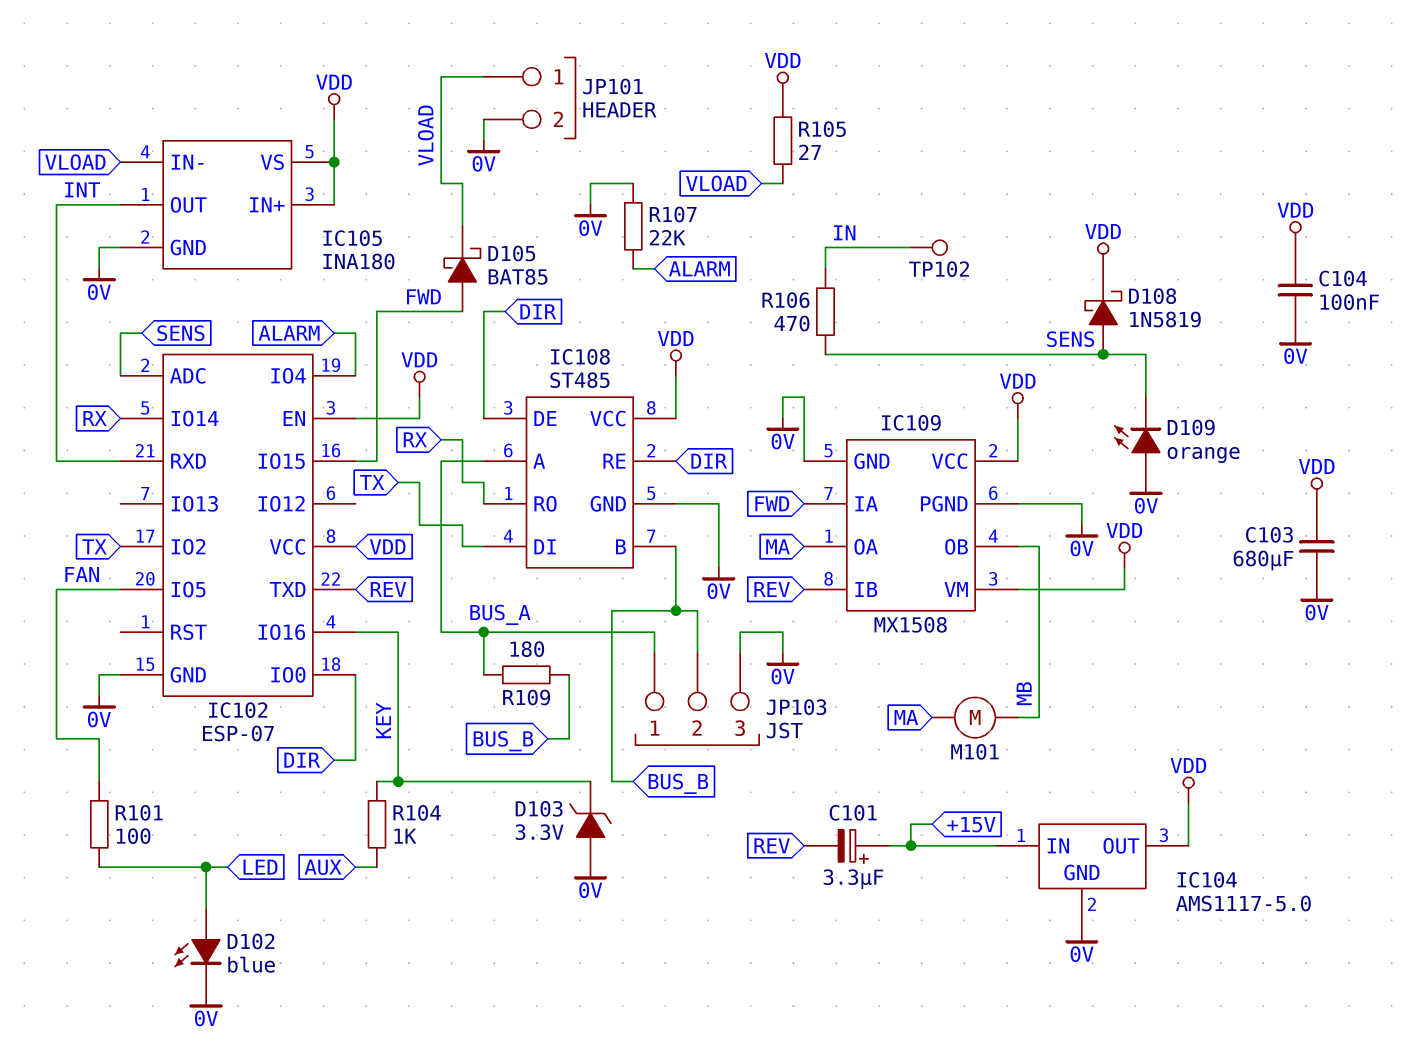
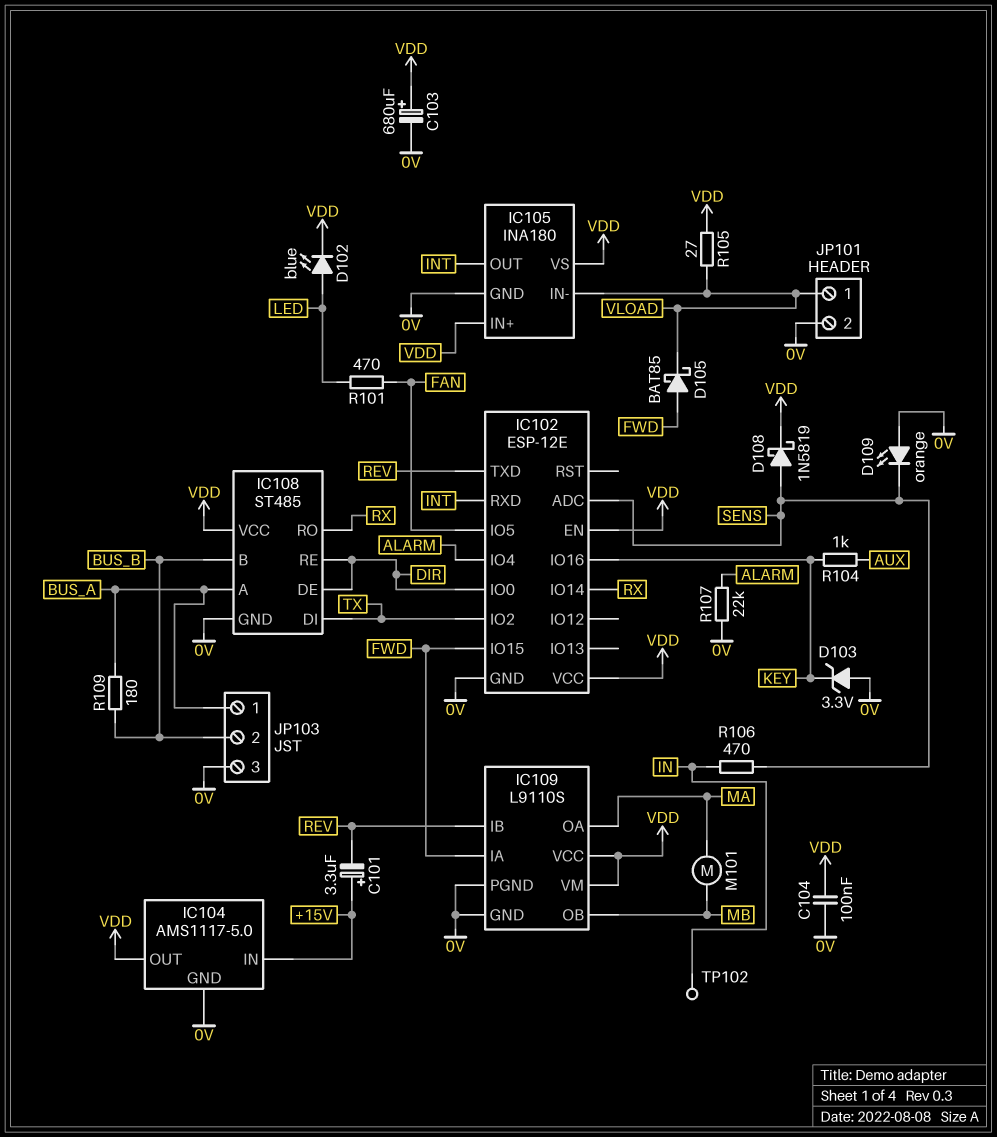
C103: 680uF (0V, VDD) -> 680uF (plus VDD, minus 0V)
D102: LED blue (A LED, K 0V) -> LED blue (A LED, K VDD)
IC102: ESP-07 -> ESP-12E
IC109: MX1508 -> L9110S
R101: 100 (FAN, LED) -> 470 (FAN, LED)

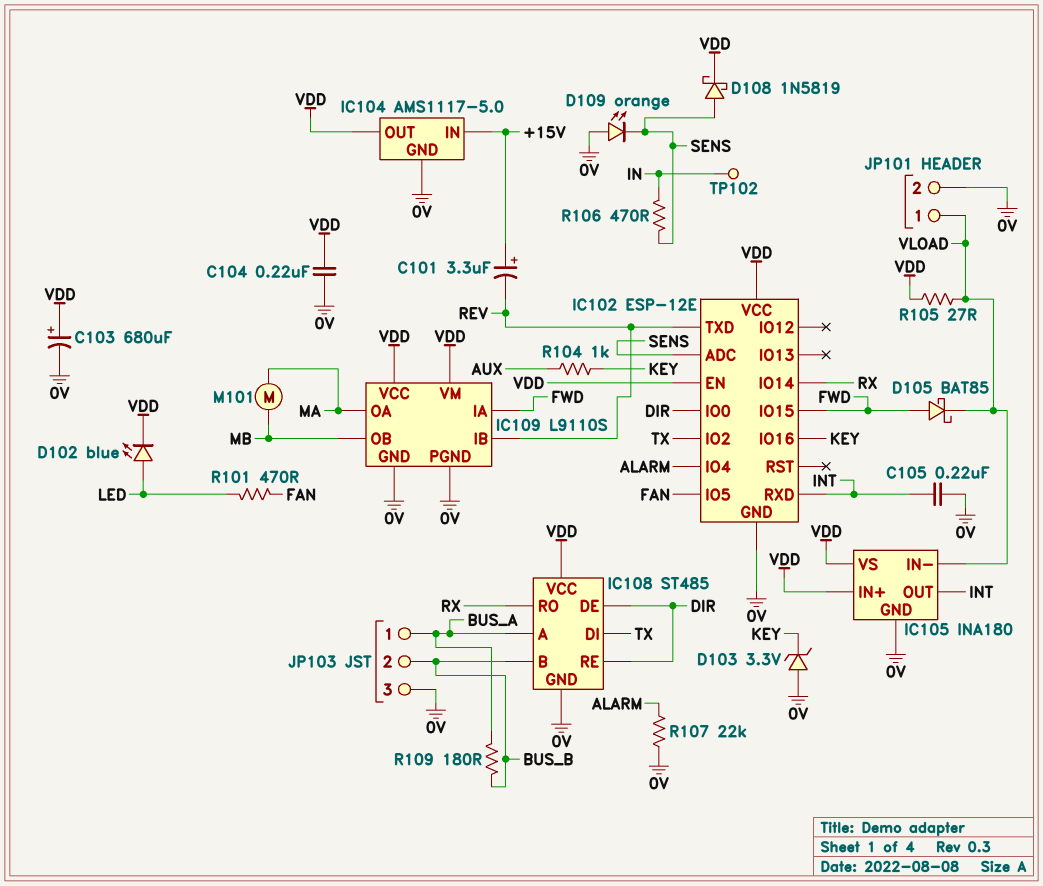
C104: 100nF (0V, VDD) -> 220nF (0V, VDD)
C105: none -> 220nF (0V, INT)

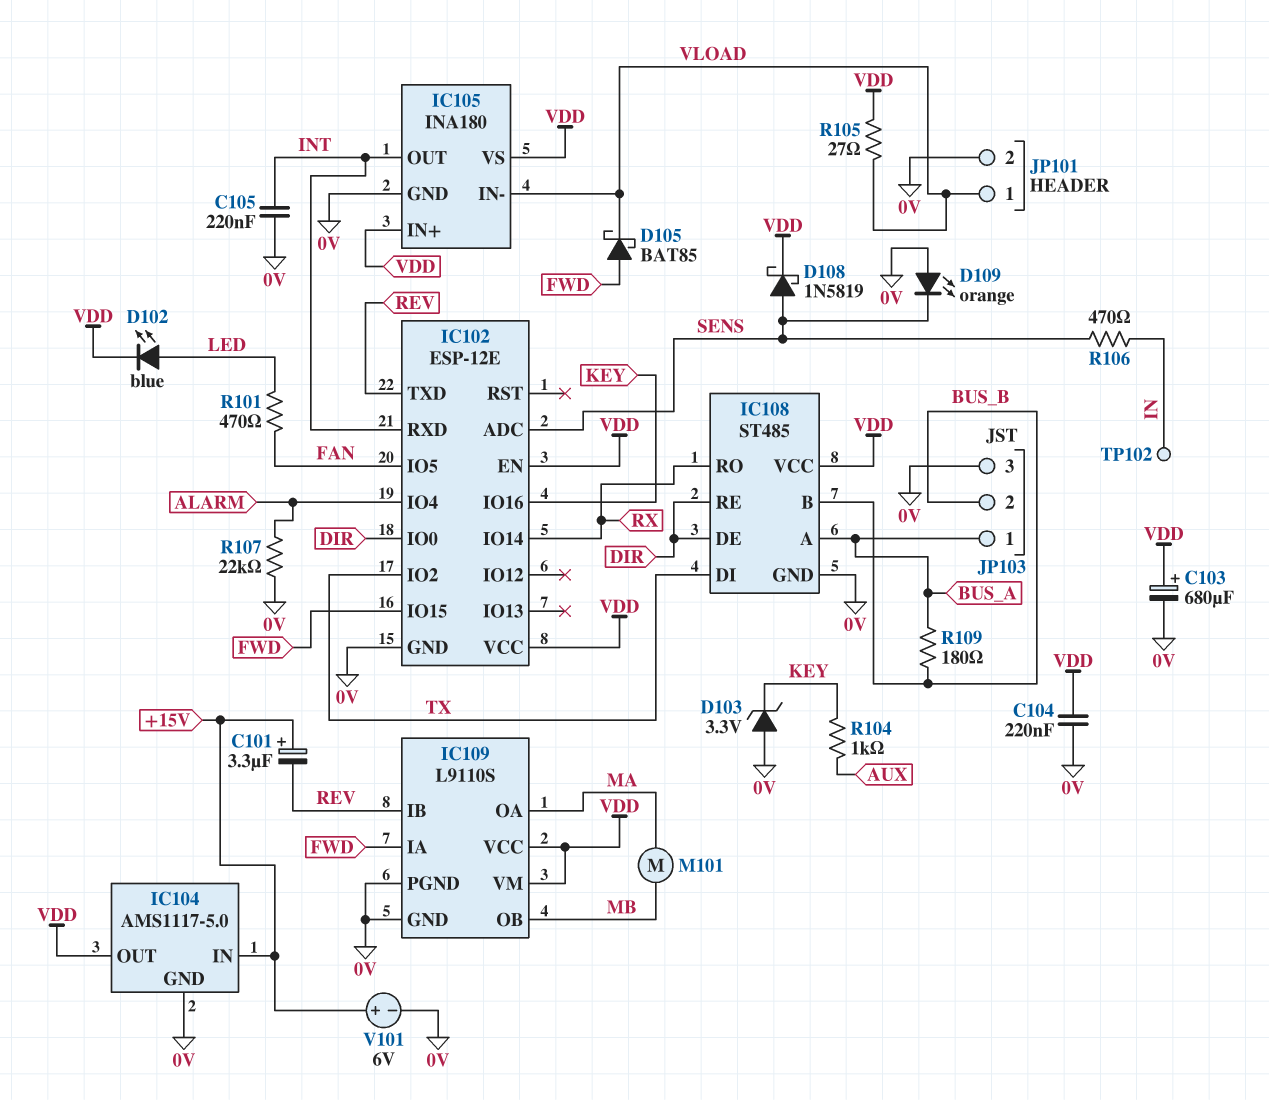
V101: none -> 6V (plus +15V, minus 0V)

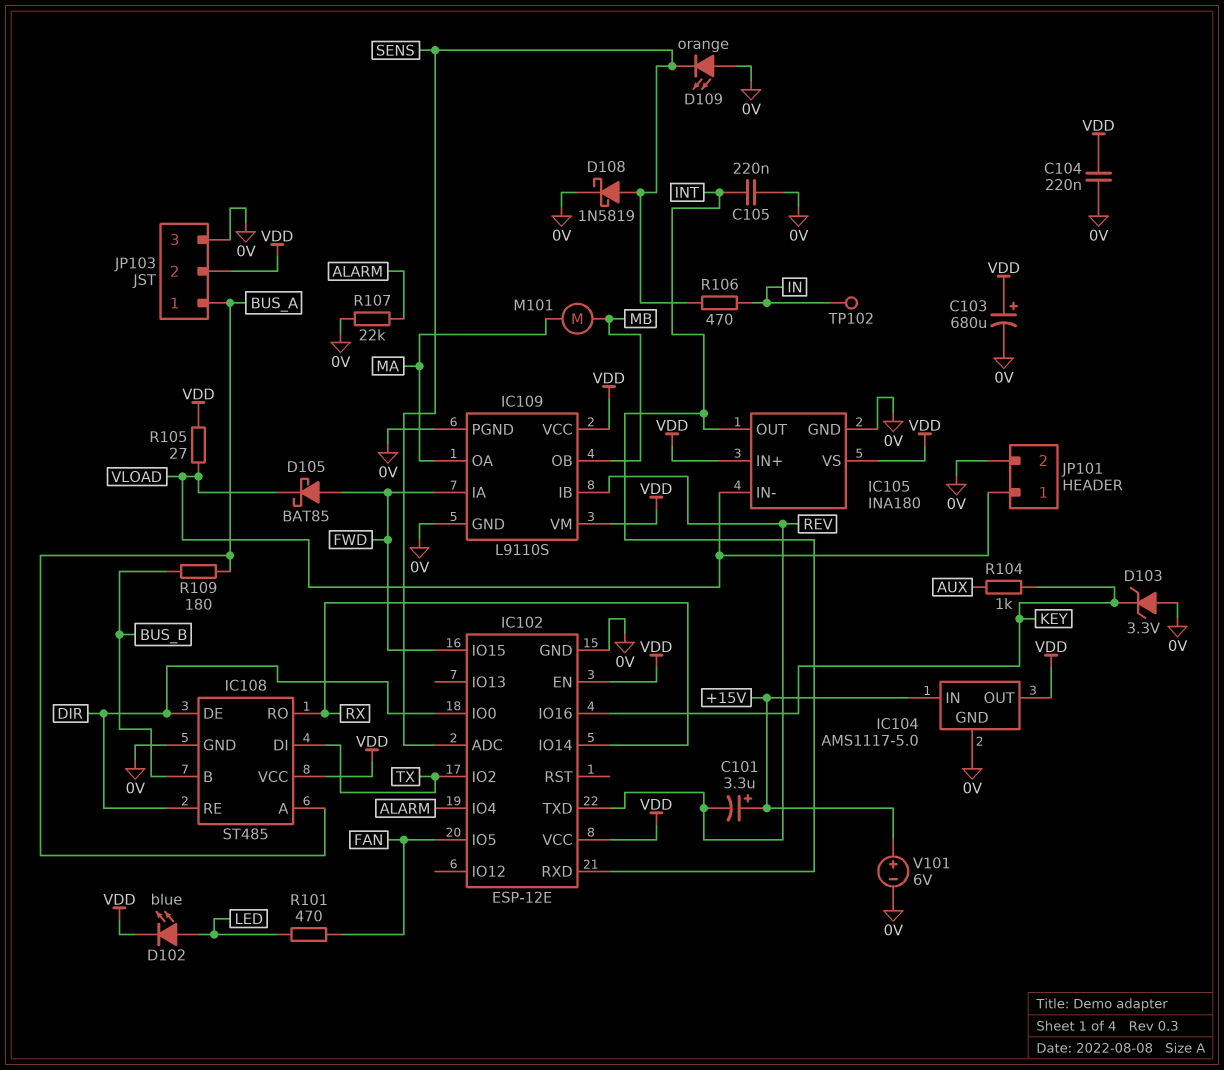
D108: schottky 1N5819 (A SENS, K VDD) -> schottky 1N5819 (A SENS, K 0V)
JP103 pin 2: BUS_B -> VDD

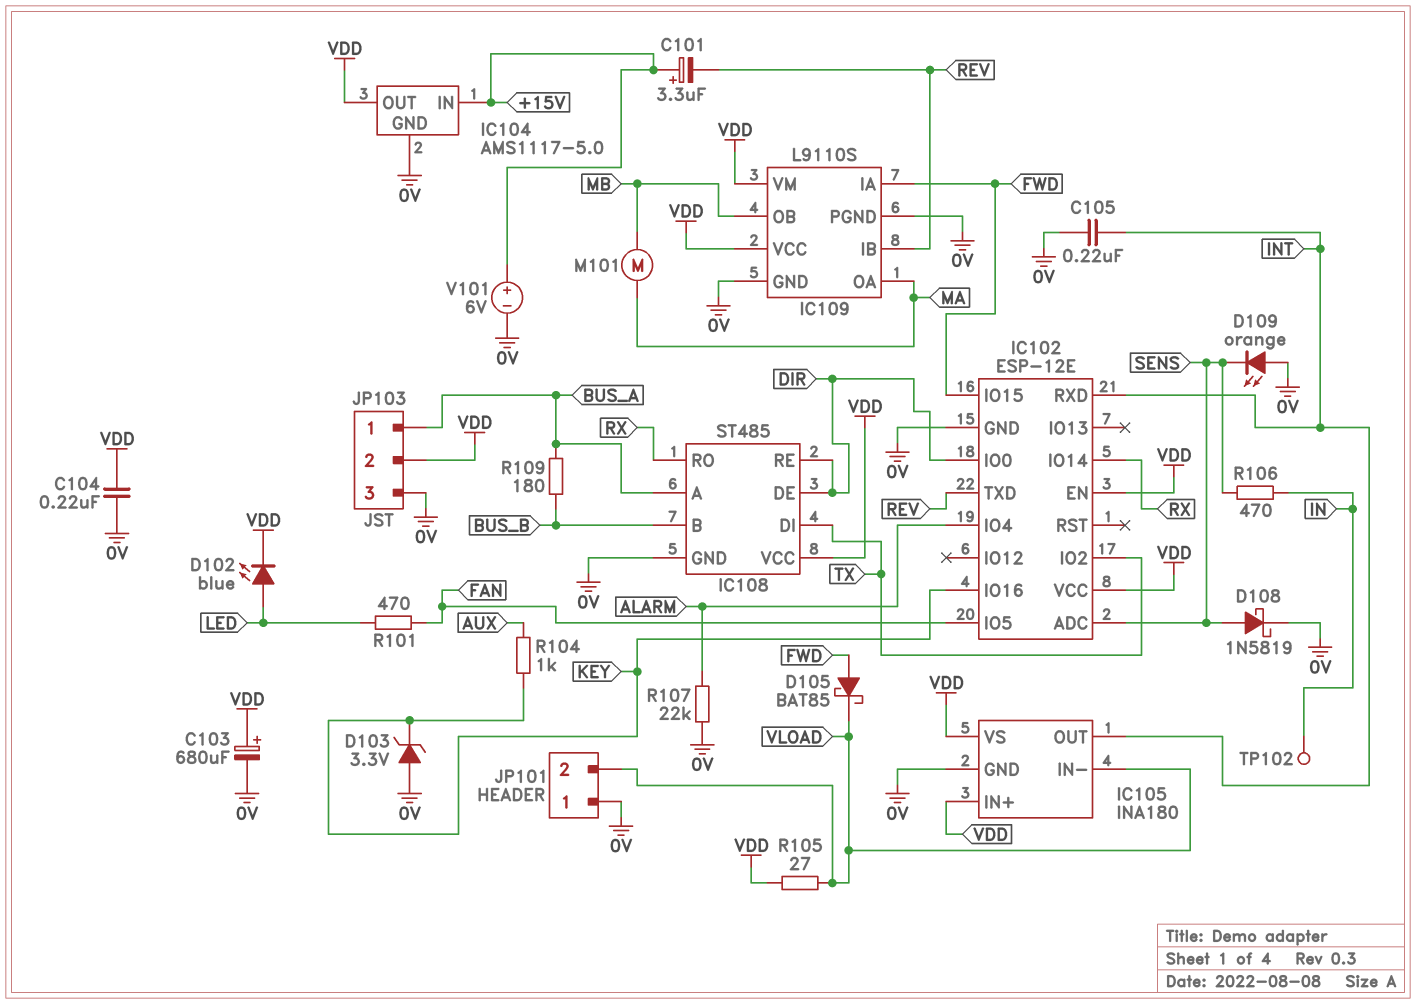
JP101 pin 1: VLOAD -> 0V
JP101 pin 2: 0V -> VLOAD

